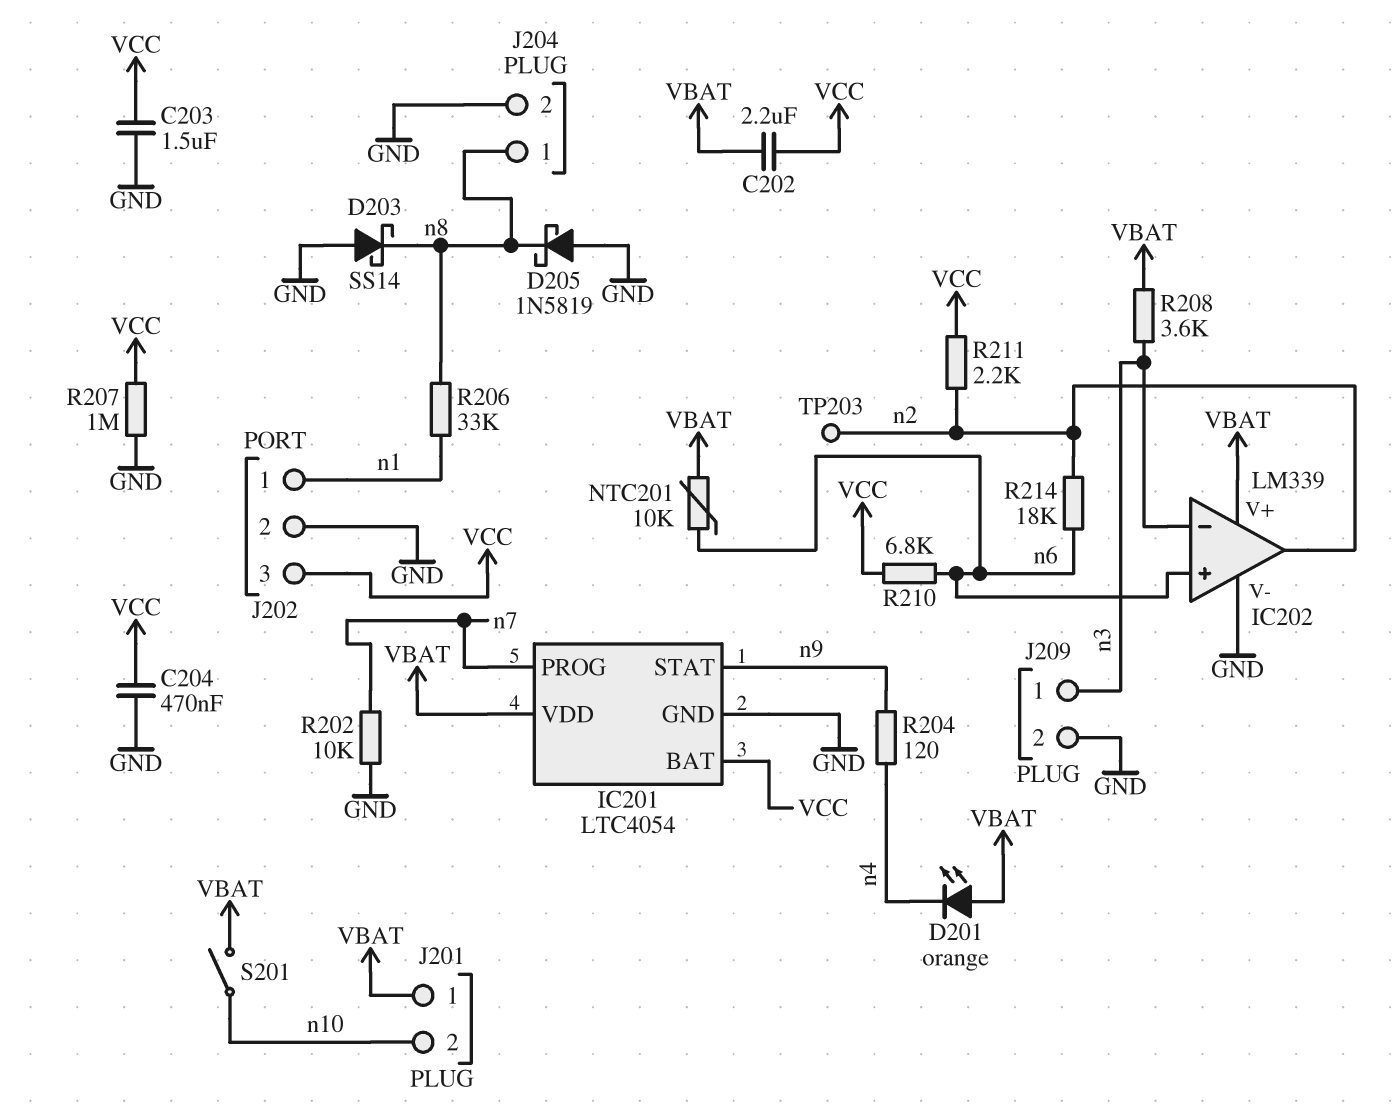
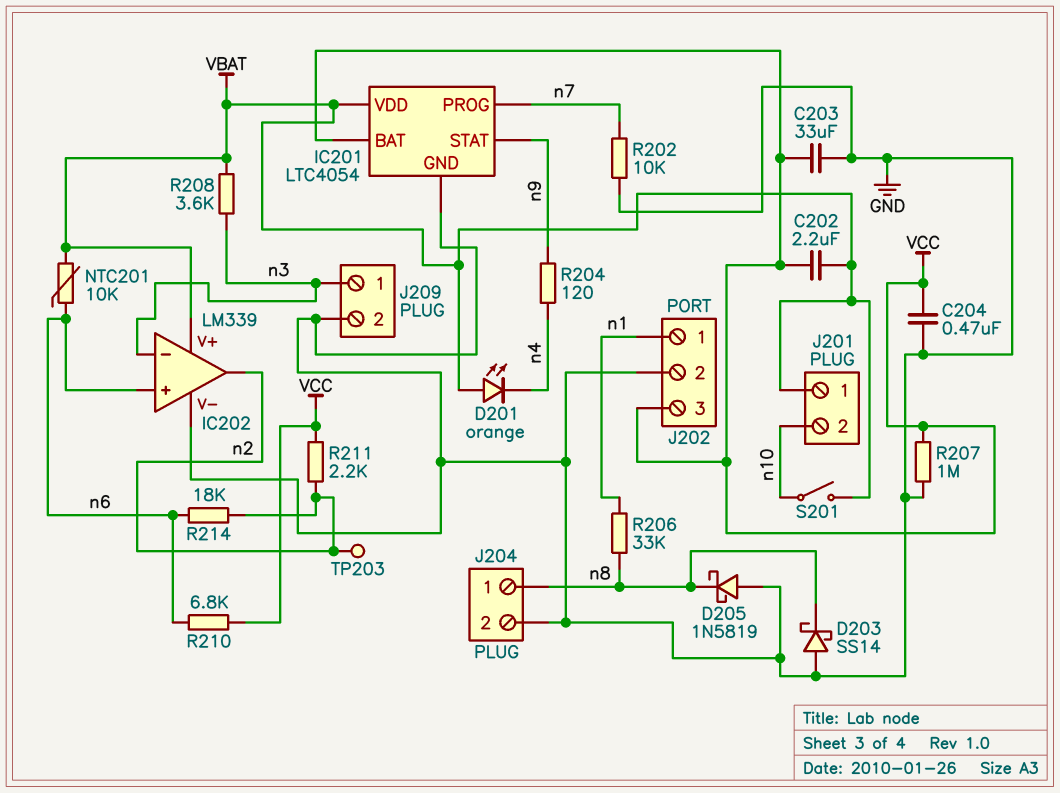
C203: 1.5uF (GND, VCC) -> 33uF (GND, VCC)

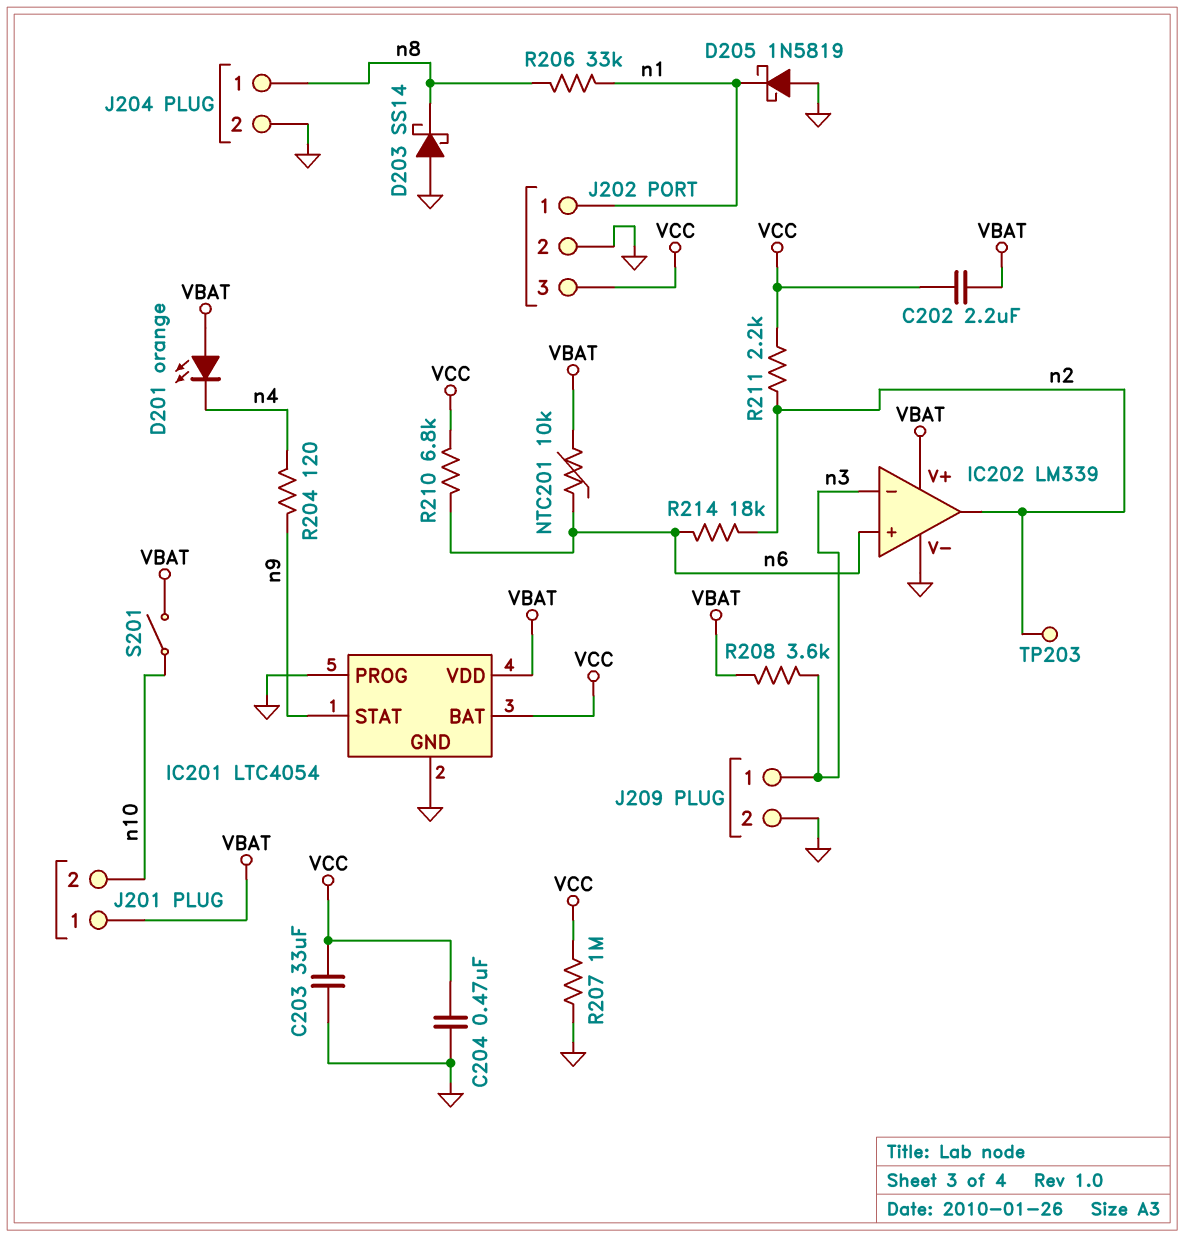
D205: schottky 1N5819 (A GND, K n8) -> schottky 1N5819 (A GND, K n1)
IC201 pin PROG: n7 -> GND
R202: 10k (GND, n7) -> none

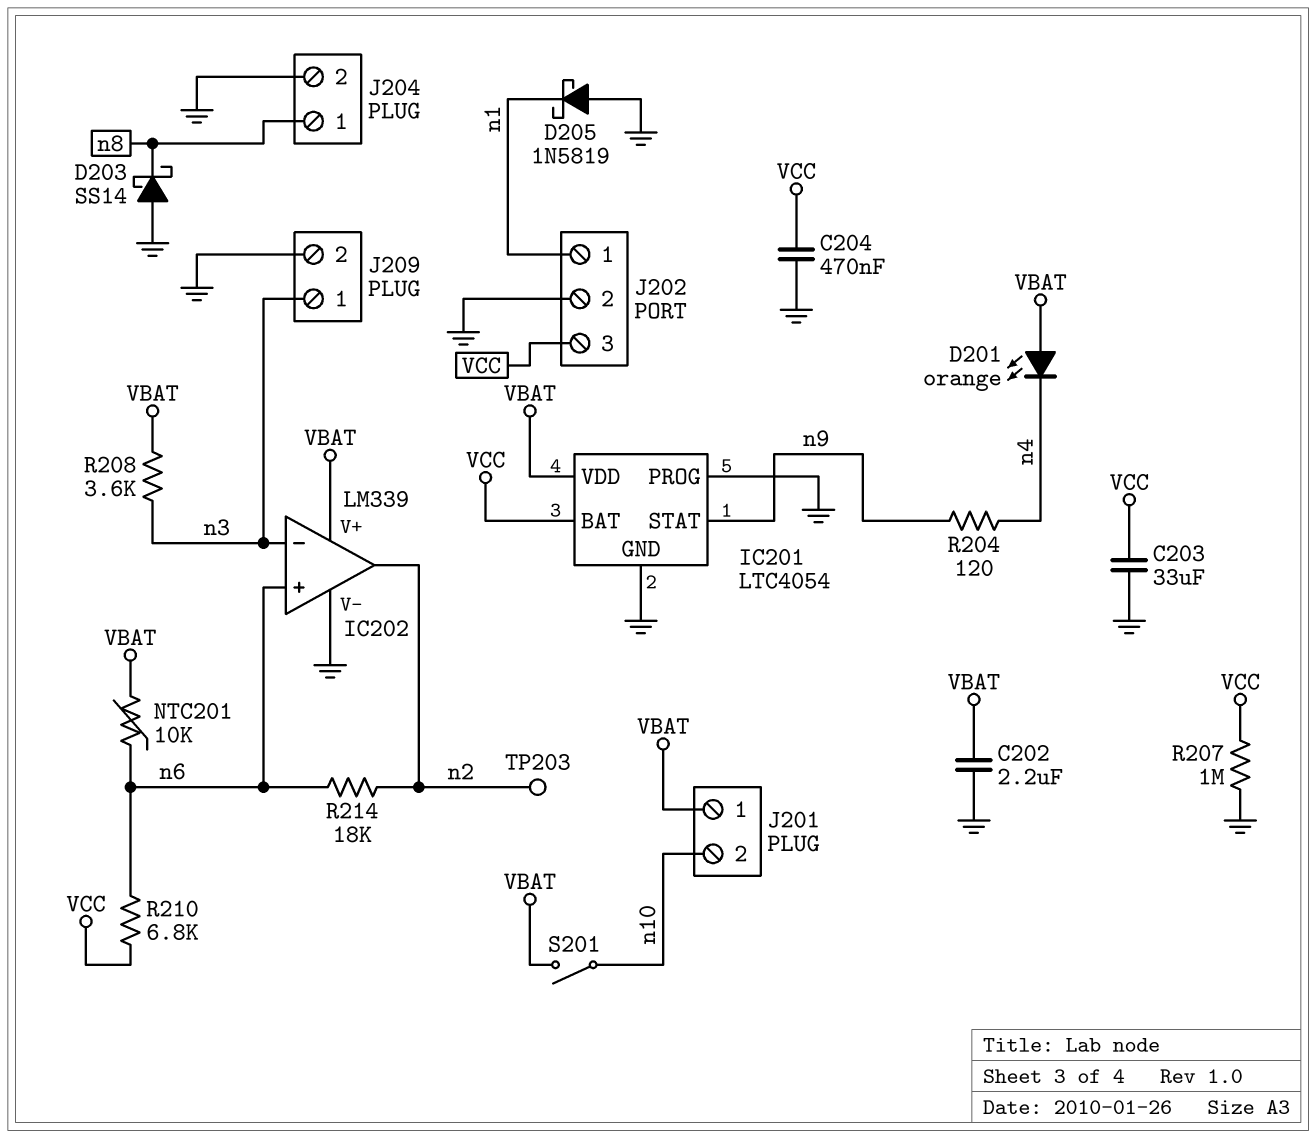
C202: 2.2uF (VBAT, VCC) -> 2.2uF (GND, VBAT)
R206: 33k (n1, n8) -> none
R211: 2.2k (VCC, n2) -> none

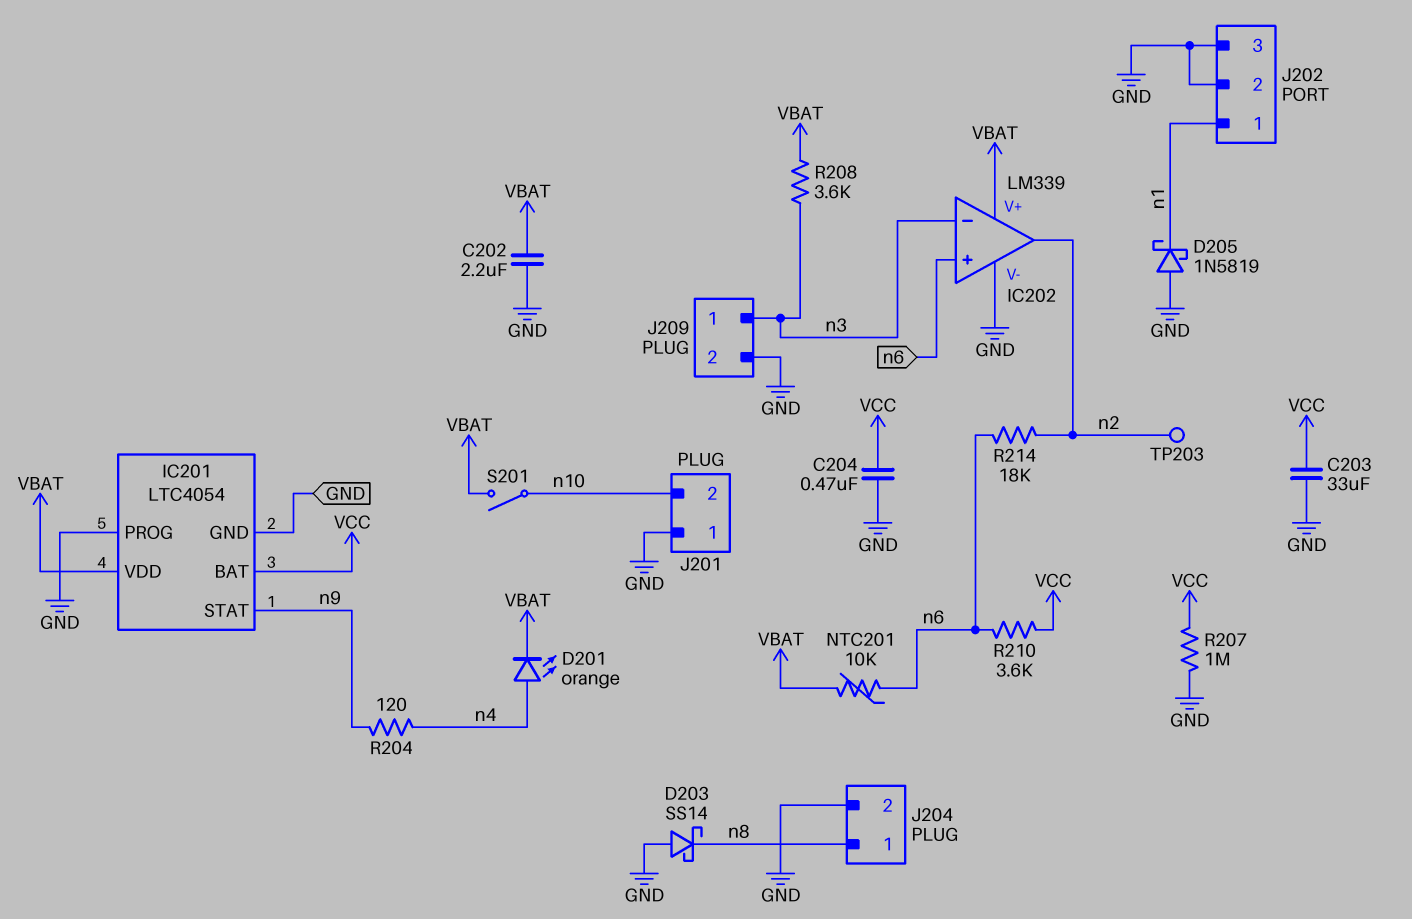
D201: LED orange (A VBAT, K n4) -> LED orange (A n4, K VBAT)
J201 pin 1: VBAT -> GND
J202 pin 3: VCC -> GND
R210: 6.8k (VCC, n6) -> 3.6k (VCC, n6)

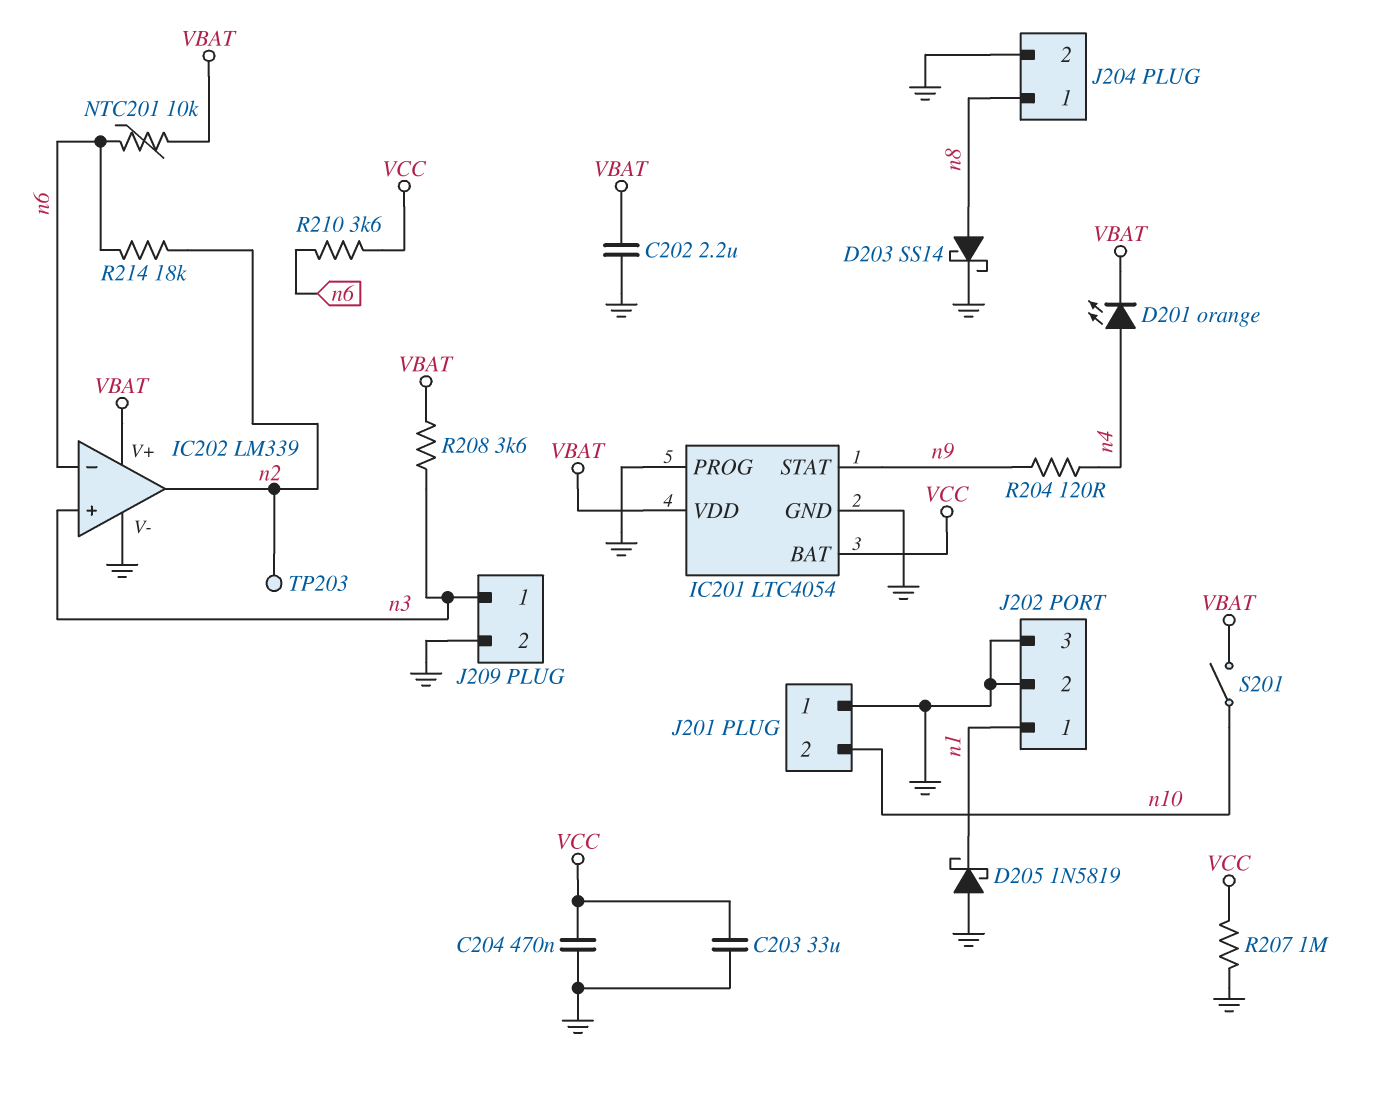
D203: schottky SS14 (A GND, K n8) -> schottky SS14 (A n8, K GND)
IC202 pin in+: n6 -> n3
IC202 pin in-: n3 -> n6

